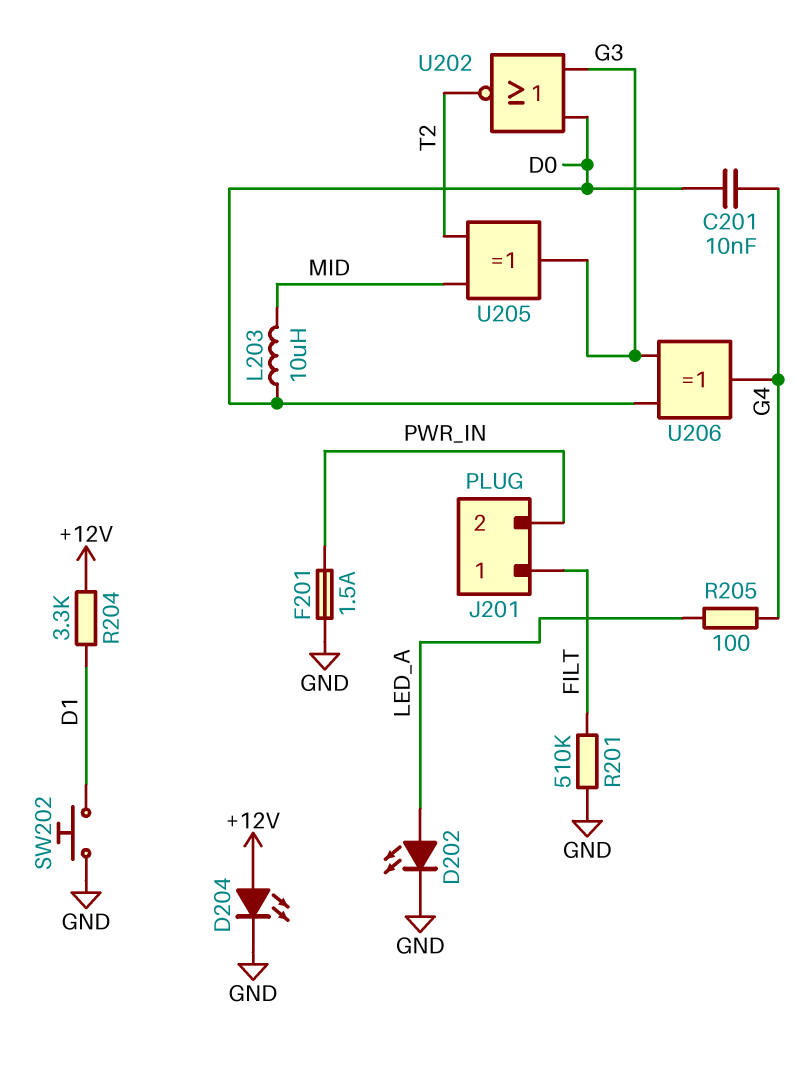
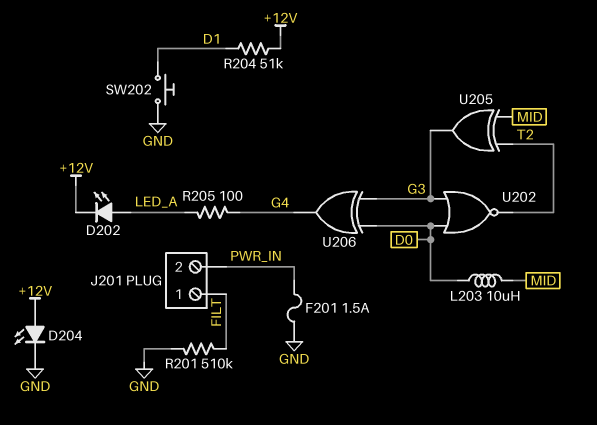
C201: 10nF (D0, G4) -> none
D202: LED (A LED_A, K GND) -> LED (A LED_A, K +12V)
R204: 3.3k (+12V, D1) -> 51k (+12V, D1)

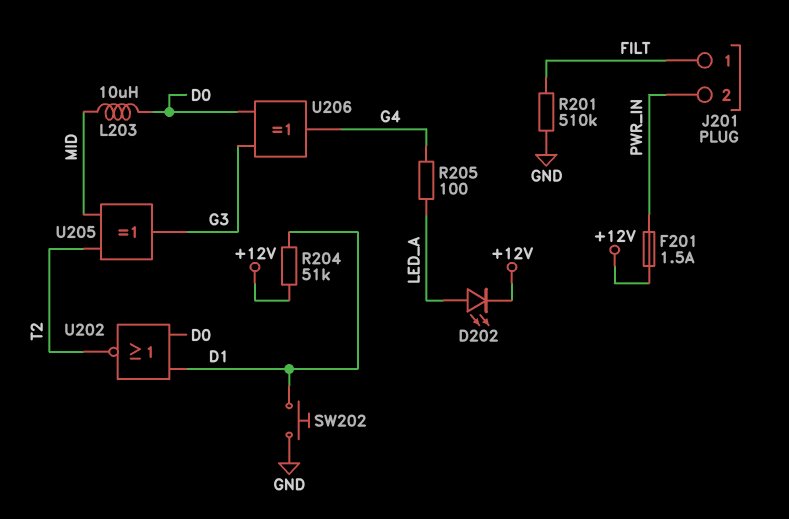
D204: LED (A +12V, K GND) -> none
F201: 1.5A (GND, PWR_IN) -> 1.5A (+12V, PWR_IN)
U202: NOR (in D0, in G3, out T2) -> NOR (in D0, in D1, out T2)

